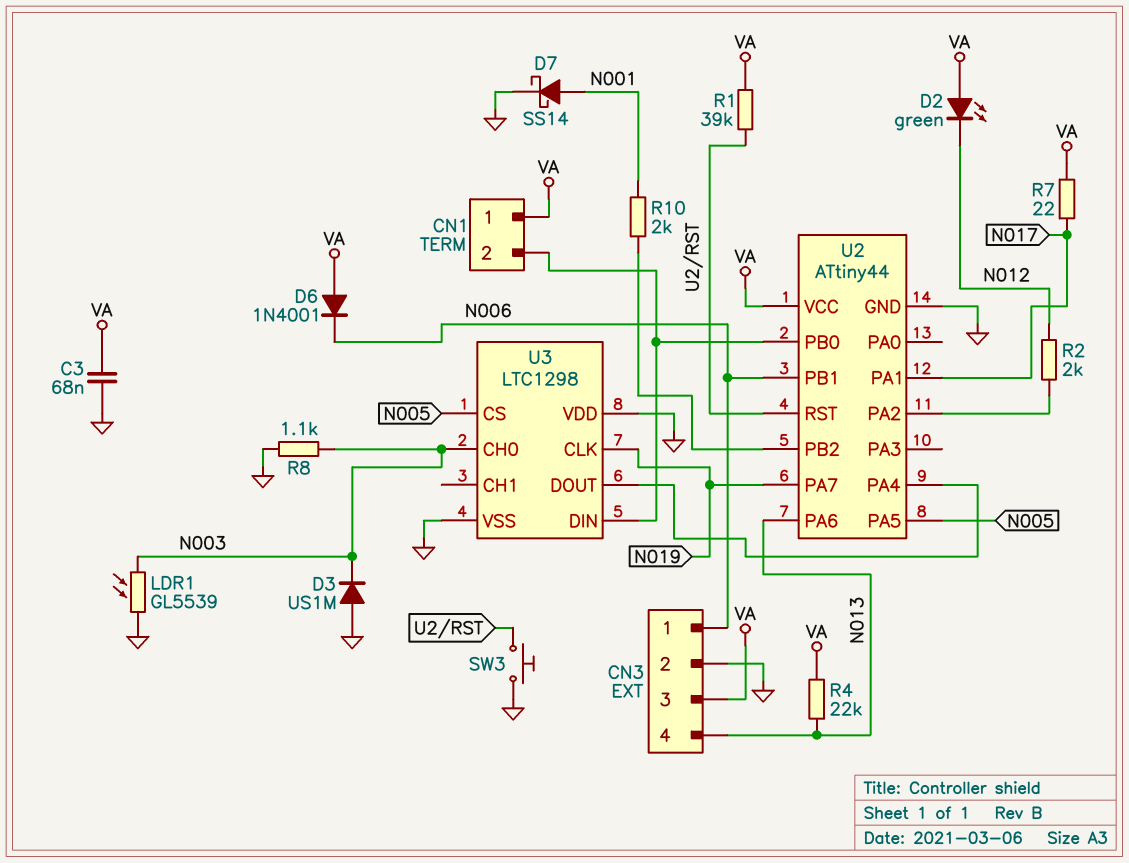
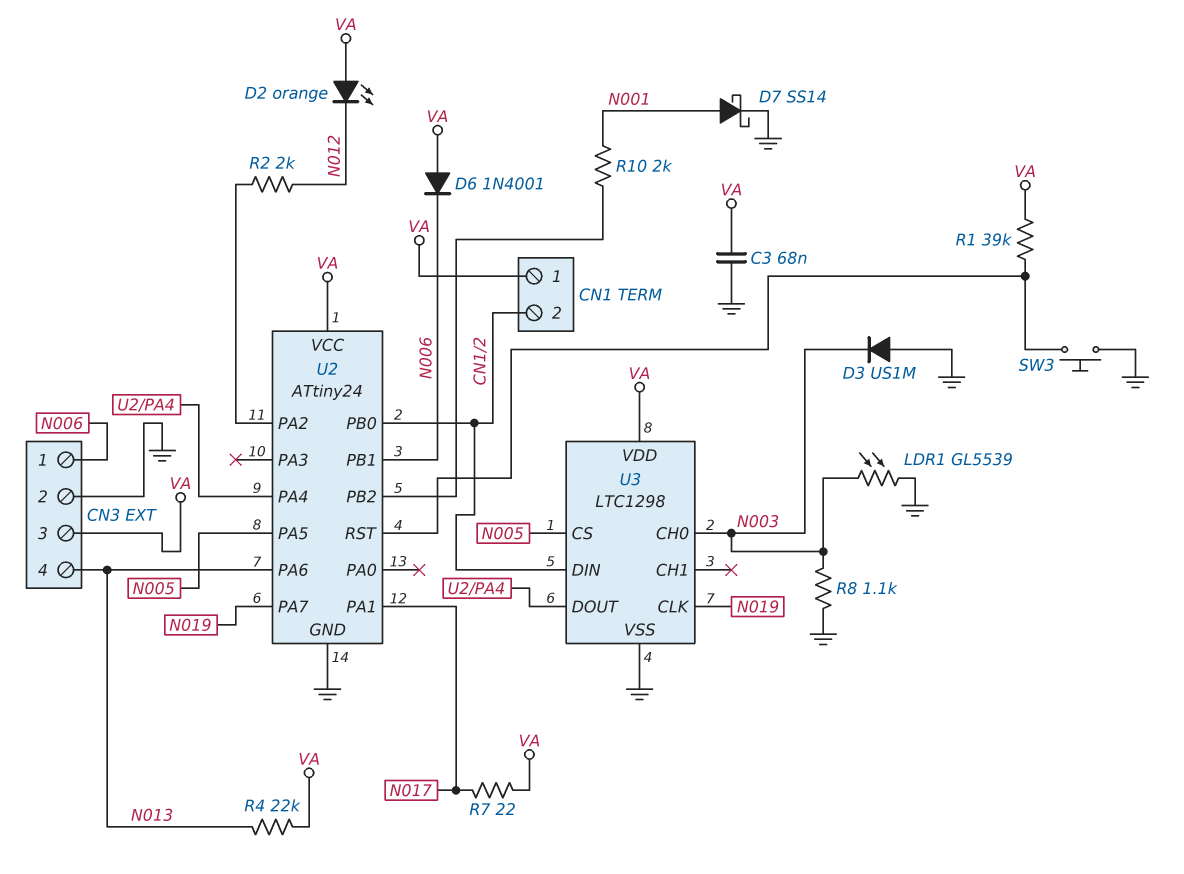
D2: LED green (A VA, K N012) -> LED orange (A VA, K N012)
U2: ATtiny44 -> ATtiny24
U3 pin VDD: GND -> VA

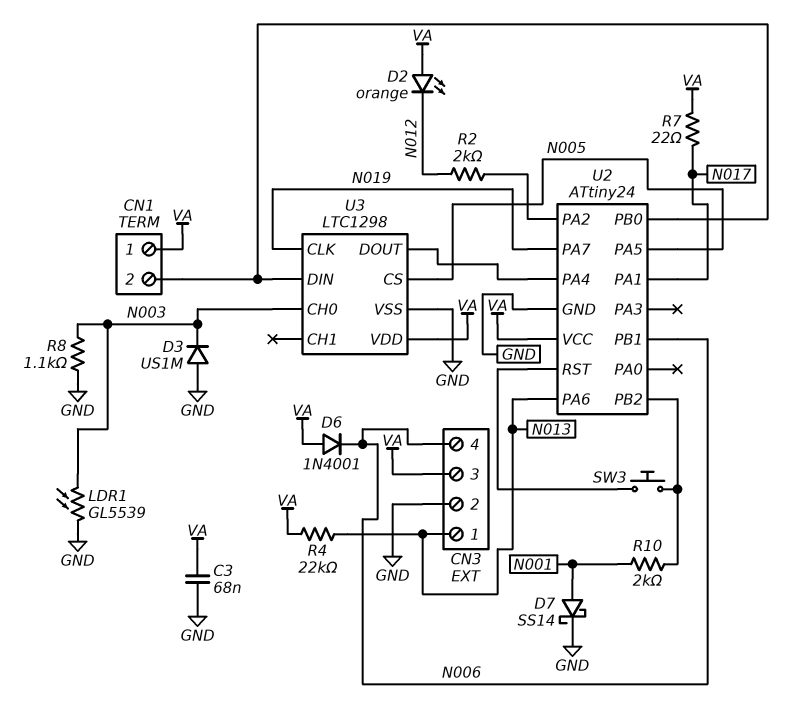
CN3 pin 1: N006 -> N013
CN3 pin 4: N013 -> N006
R1: 39k (U2/RST, VA) -> none
SW3: button (GND, U2/RST) -> button (U2/PB2, U2/RST)

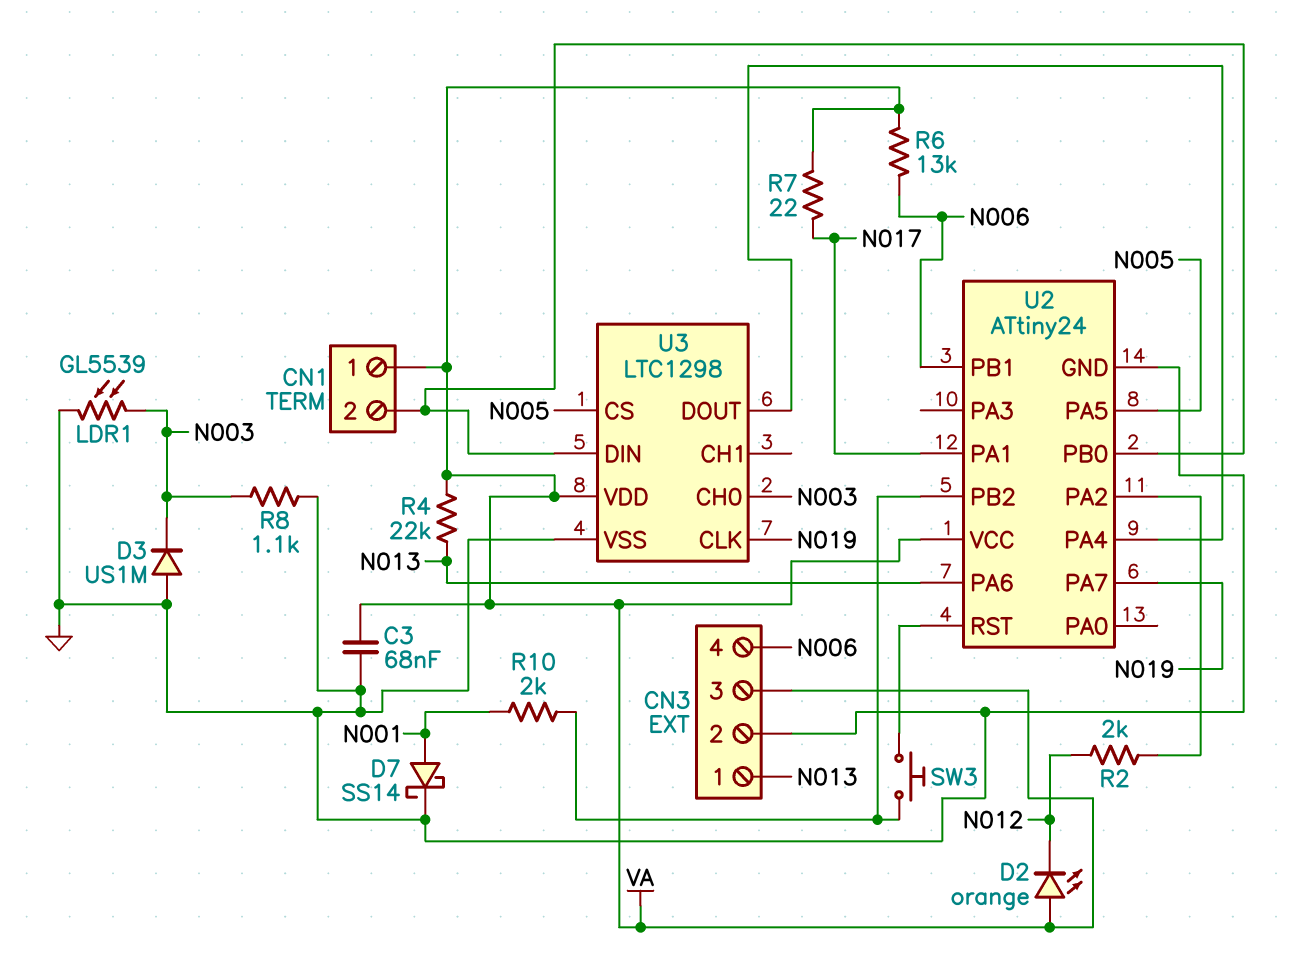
D6: diode 1N4001 (A VA, K N006) -> none
R6: none -> 13k (N006, VA)

